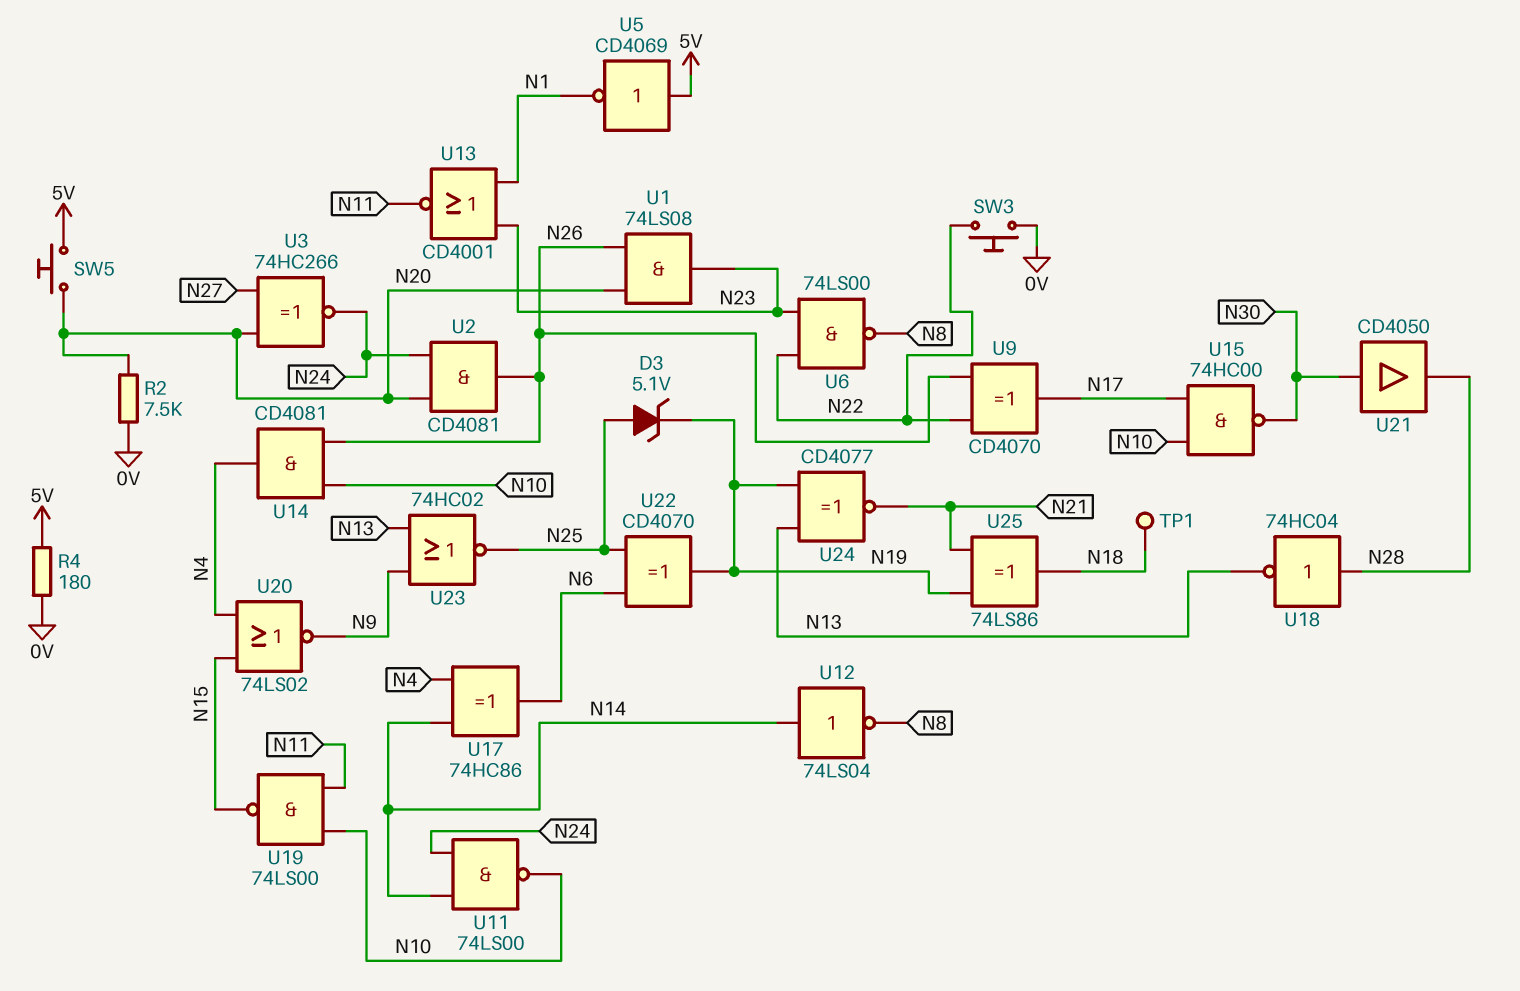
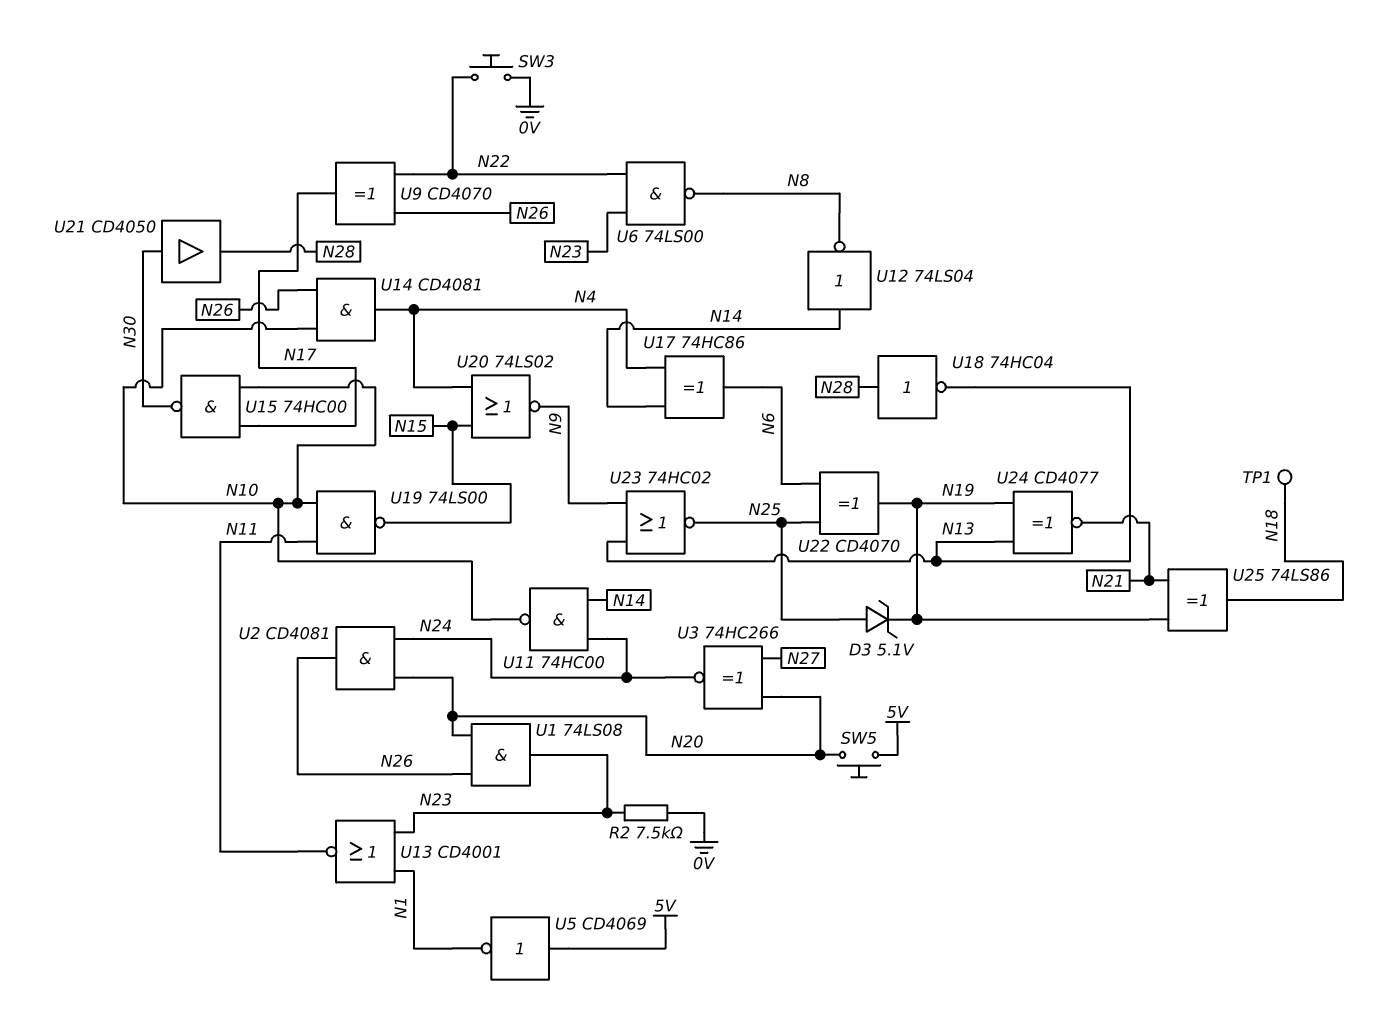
R2: 7.5k (0V, N20) -> 7.5k (0V, N23)
R4: 180 (0V, 5V) -> none
U11: NAND 74LS00 (in N14, in N24, out N10) -> NAND 74HC00 (in N14, in N24, out N10)

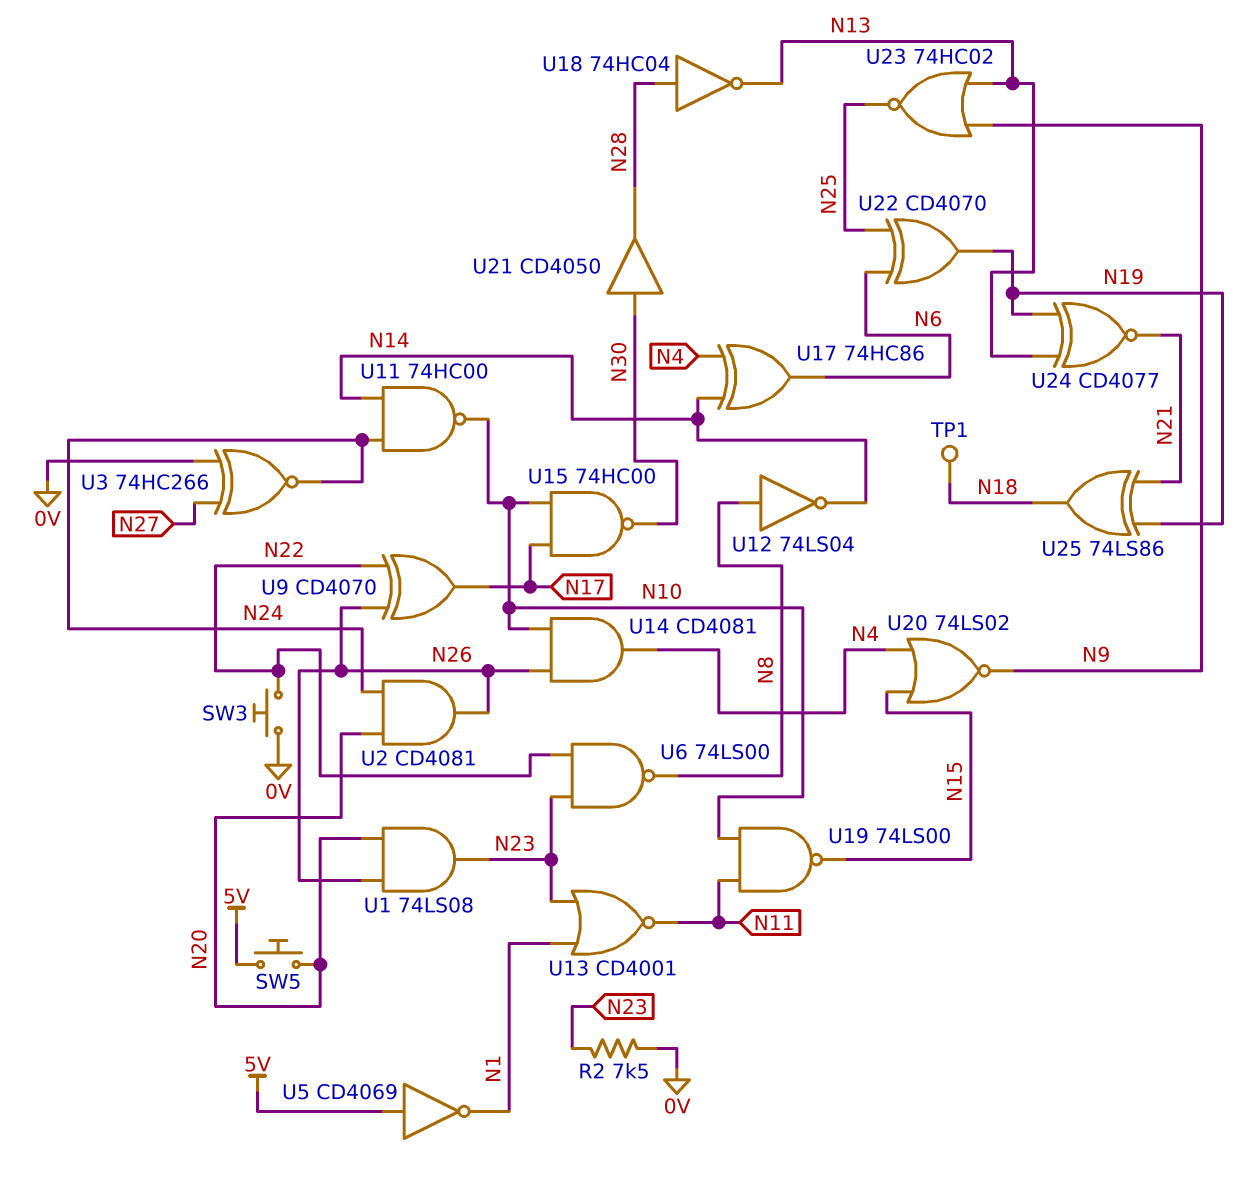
D3: zener 5.1V (A N25, K N19) -> none
U3: XNOR 74HC266 (in N20, in N27, out N24) -> XNOR 74HC266 (in 0V, in N27, out N24)
U12: NOT 74LS04 (in N14, out N8) -> NOT 74LS04 (in N8, out N14)

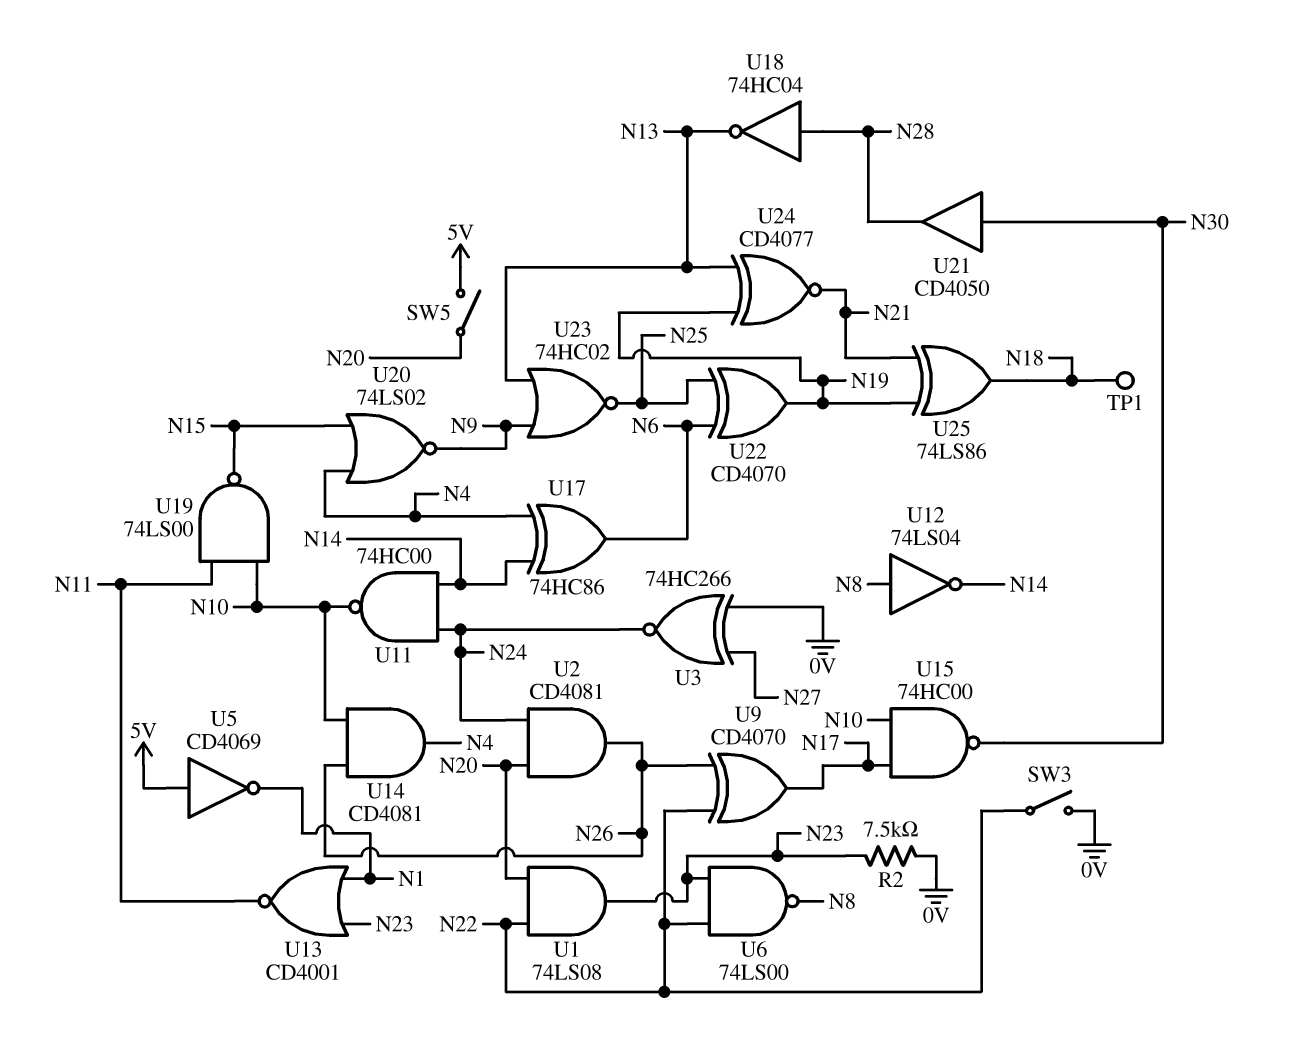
SW3: button (0V, N22) -> switch (0V, N22)
SW5: button (5V, N20) -> switch (5V, N20)
U1: AND 74LS08 (in N20, in N26, out N23) -> AND 74LS08 (in N20, in N22, out N23)

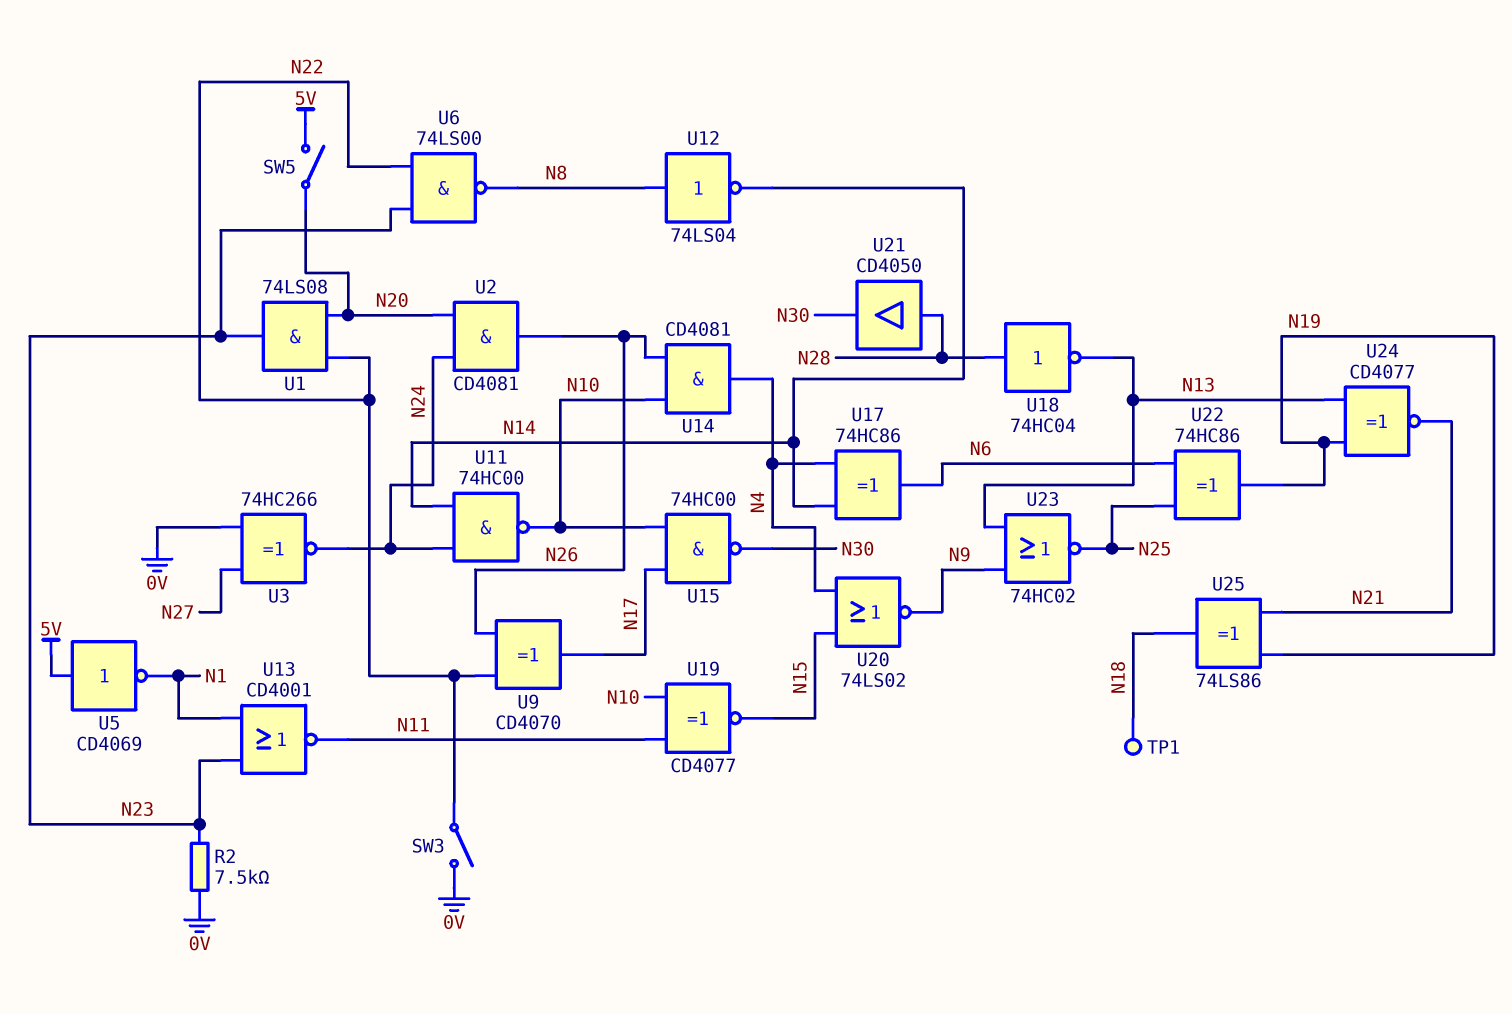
U19: NAND 74LS00 (in N10, in N11, out N15) -> XNOR CD4077 (in N10, in N11, out N15)
U21: buffer CD4050 (in N30, out N28) -> buffer CD4050 (in N28, out N30)
U22: XOR CD4070 (in N6, in N25, out N19) -> XOR 74HC86 (in N6, in N25, out N19)

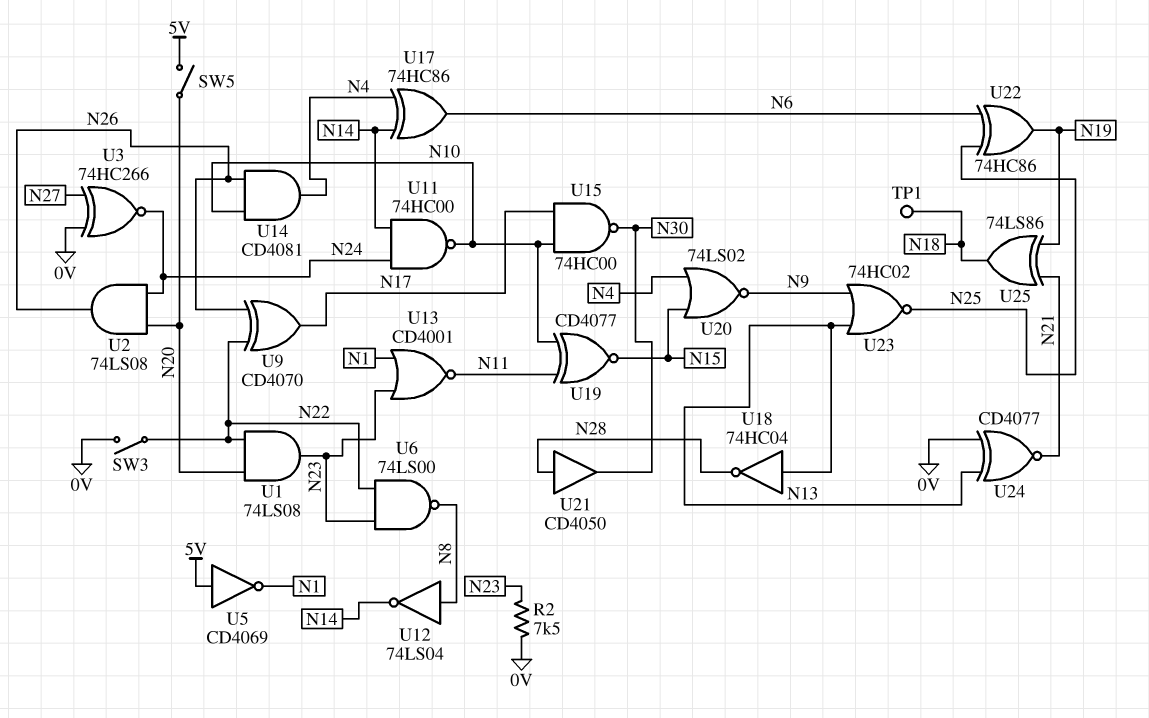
U2: AND CD4081 (in N20, in N24, out N26) -> AND 74LS08 (in N20, in N24, out N26)
U18: NOT 74HC04 (in N28, out N13) -> NOT 74HC04 (in N13, out N28)
U24: XNOR CD4077 (in N13, in N19, out N21) -> XNOR CD4077 (in 0V, in N13, out N21)

